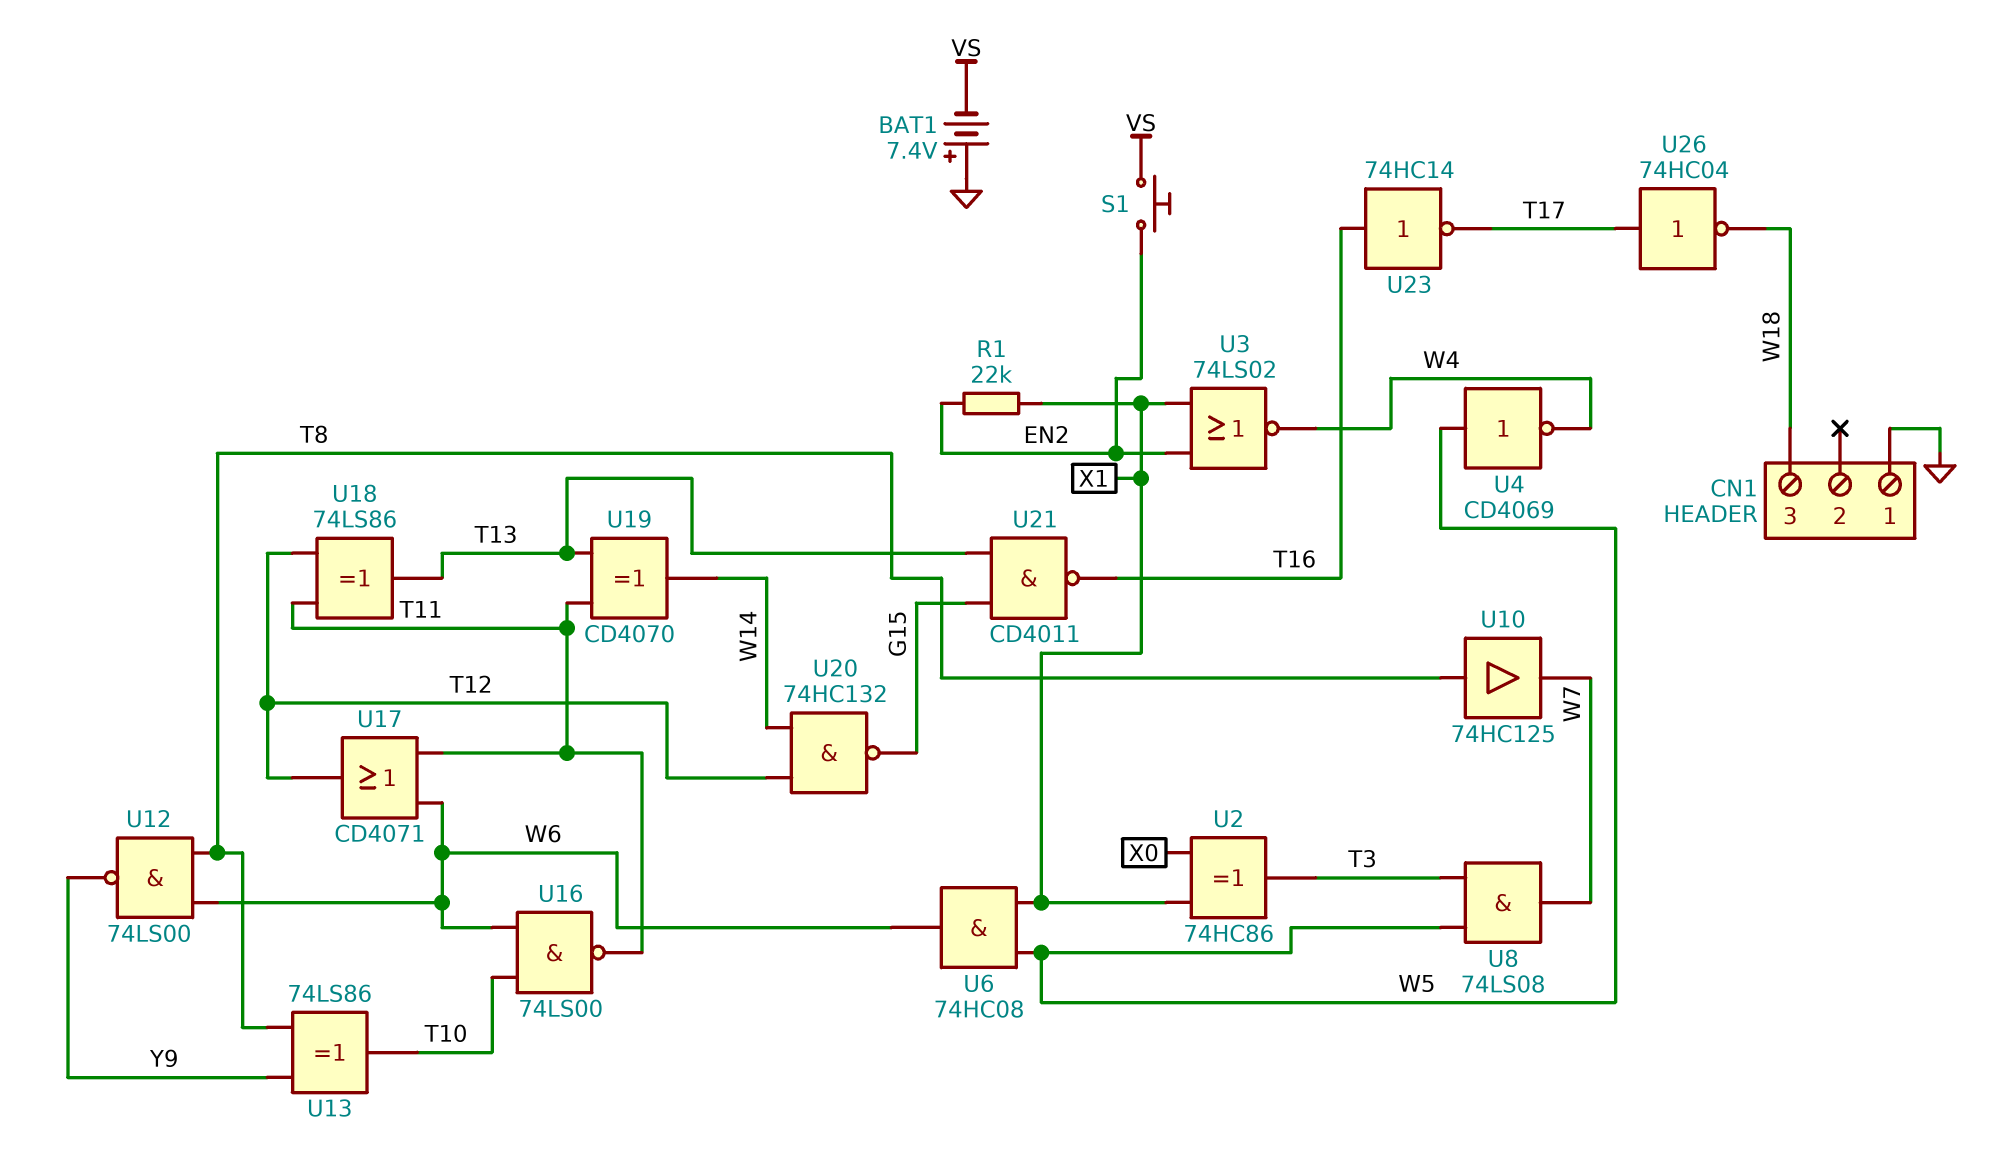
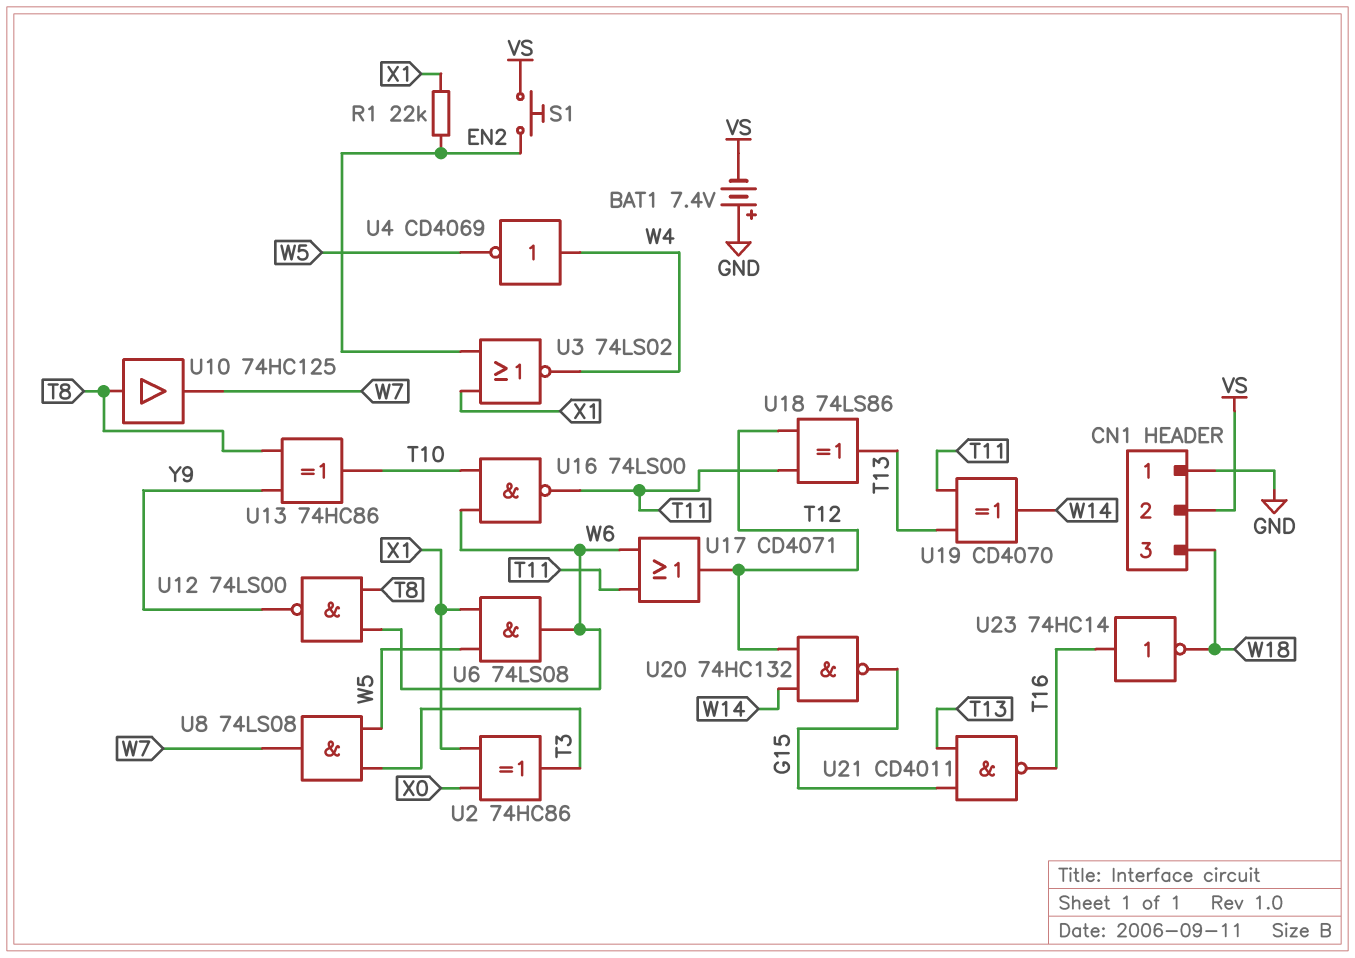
CN1 pin 2: none -> VS
U4: NOT CD4069 (in W5, out W4) -> NOT CD4069 (in W4, out W5)
U6: AND 74HC08 (in W5, in X1, out W6) -> AND 74LS08 (in W5, in X1, out W6)
U13: XOR 74LS86 (in T8, in Y9, out T10) -> XOR 74HC86 (in T8, in Y9, out T10)
U23: NOT 74HC14 (in T16, out T17) -> NOT 74HC14 (in T16, out W18)
U26: NOT 74HC04 (in T17, out W18) -> none

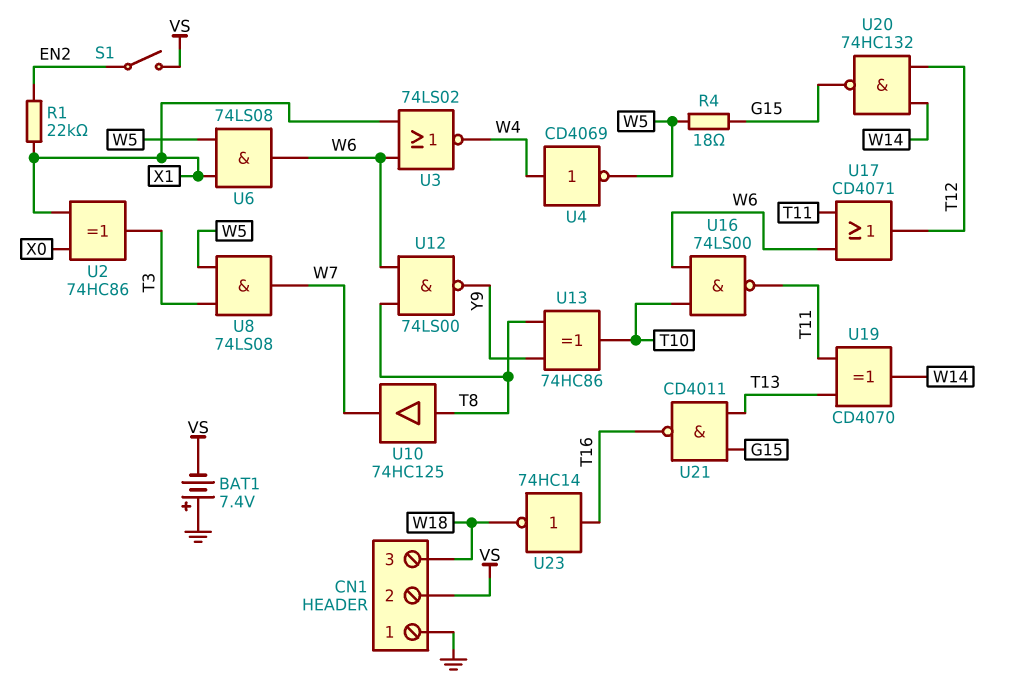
R4: none -> 18 (G15, W5)
S1: button (EN2, VS) -> switch (EN2, VS)
U3: NOR 74LS02 (in EN2, in X1, out W4) -> NOR 74LS02 (in W6, in X1, out W4)
U18: XOR 74LS86 (in T11, in T12, out T13) -> none

